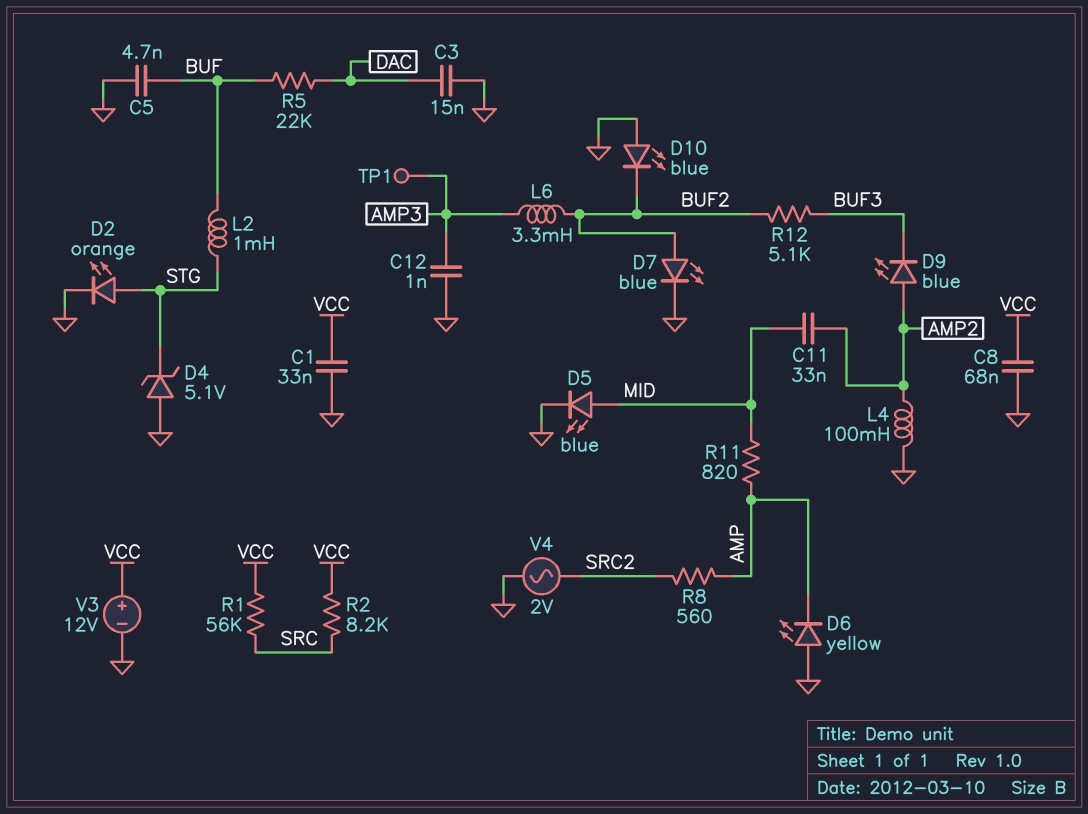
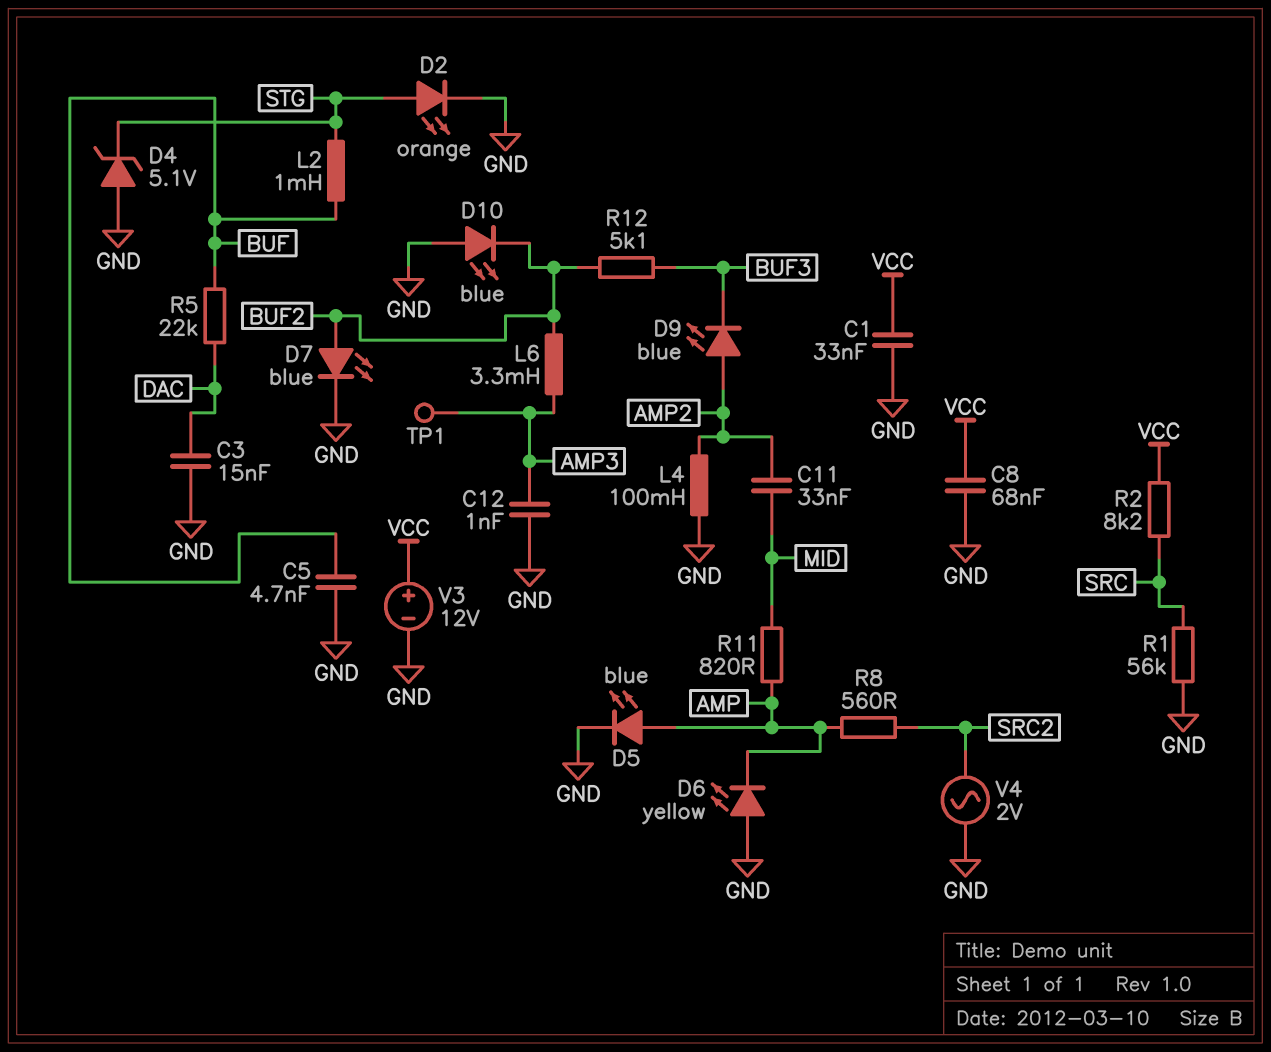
D5: LED blue (A MID, K GND) -> LED blue (A AMP, K GND)
R1: 56k (SRC, VCC) -> 56k (GND, SRC)

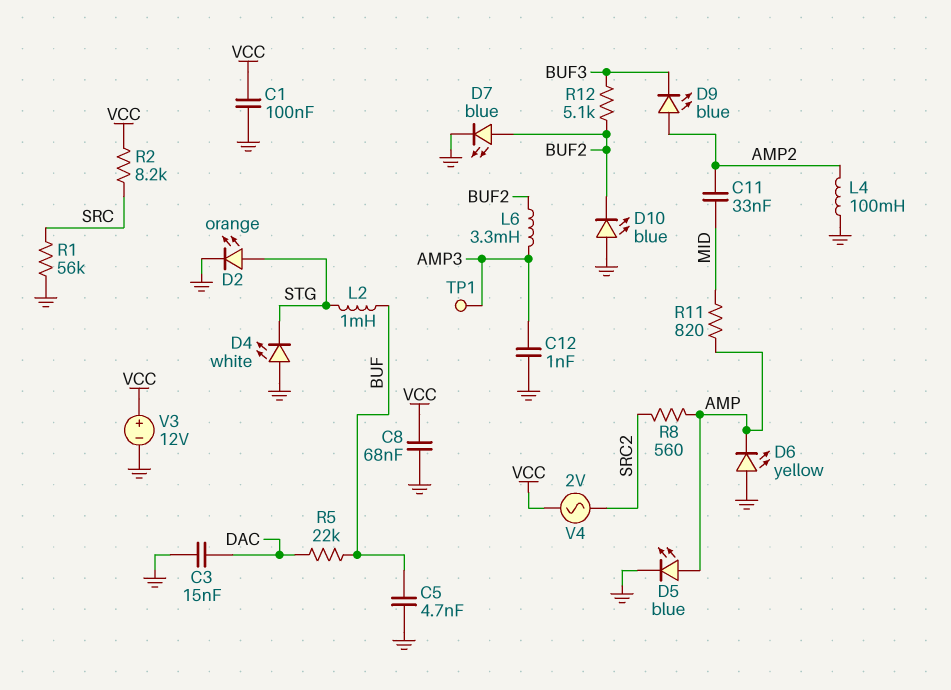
C1: 33nF (GND, VCC) -> 100nF (GND, VCC)
D4: zener 5.1V (A GND, K STG) -> LED white (A GND, K STG)
V4: AC 2V (GND, SRC2) -> AC 2V (SRC2, VCC)

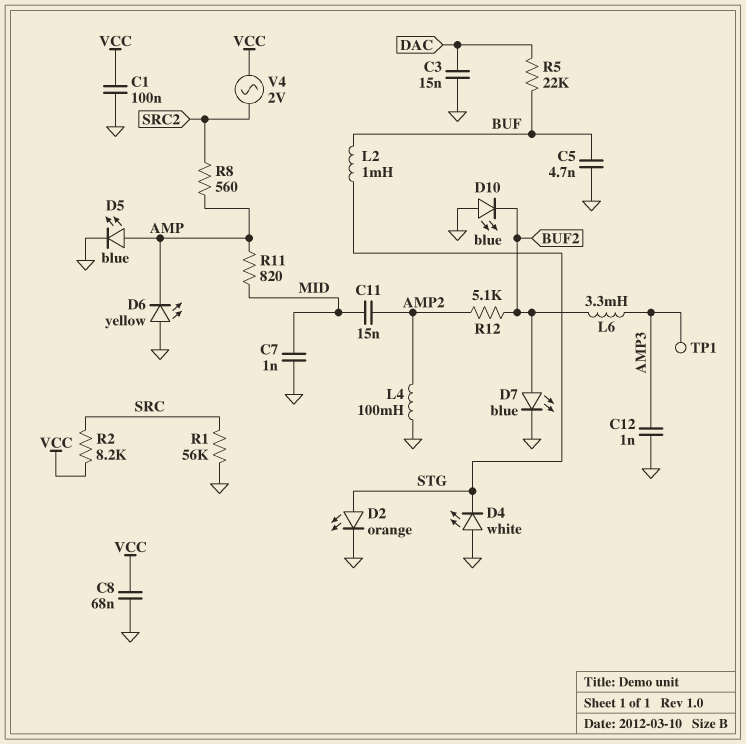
C7: none -> 1nF (GND, MID)
C11: 33nF (AMP2, MID) -> 15nF (AMP2, MID)
D9: LED blue (A AMP2, K BUF3) -> none
R12: 5.1k (BUF2, BUF3) -> 5.1k (AMP2, BUF2)
V3: 12V (plus VCC, minus GND) -> none

